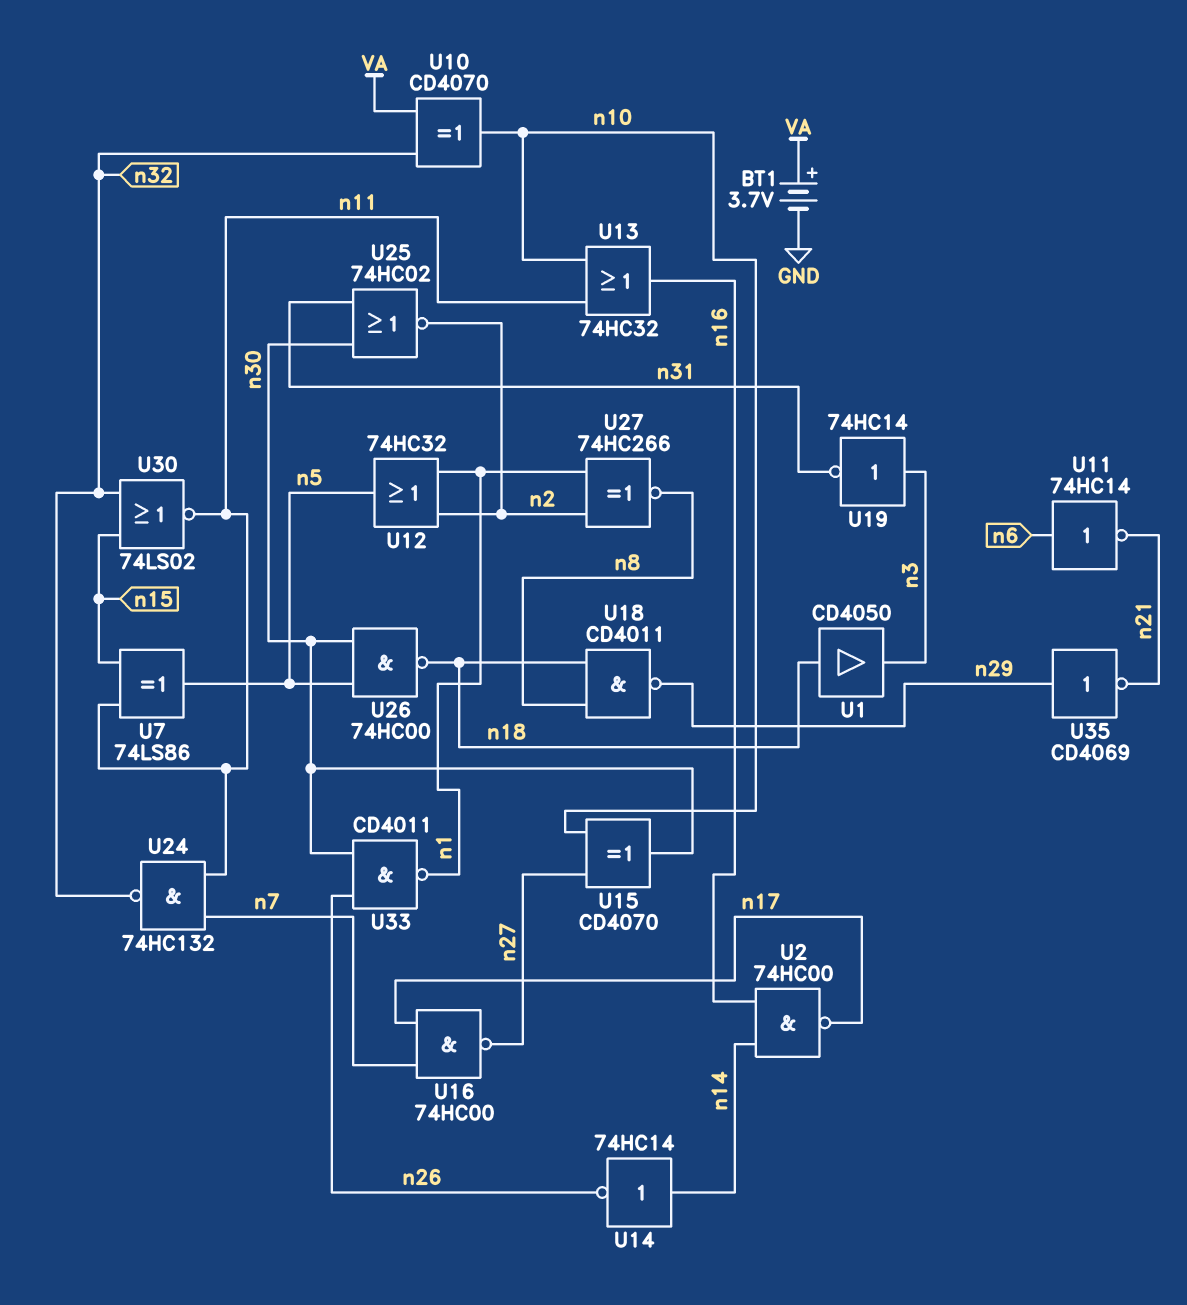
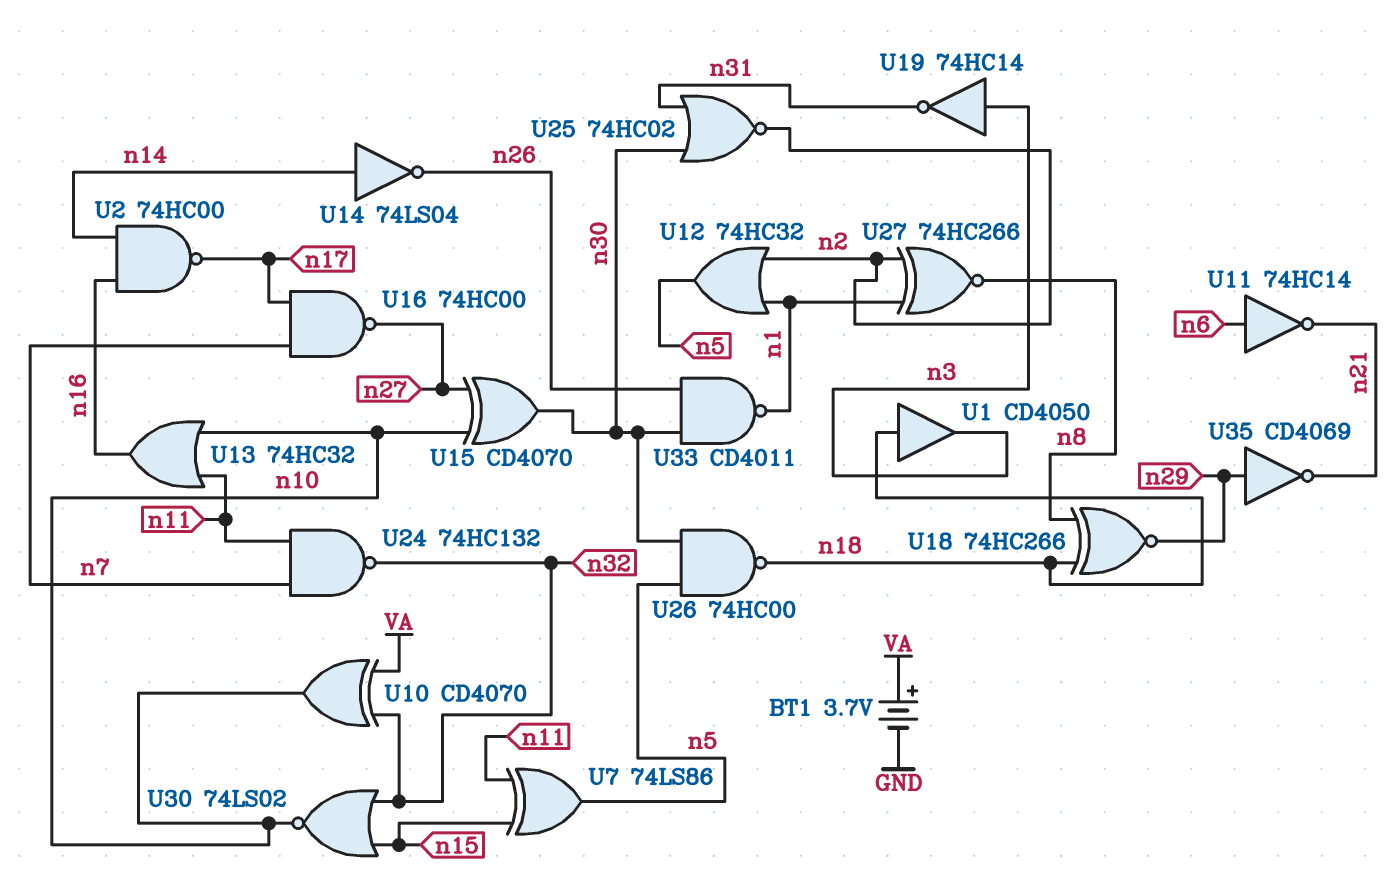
U14: NOT 74HC14 (in n14, out n26) -> NOT 74LS04 (in n14, out n26)
U18: NAND CD4011 (in n8, in n18, out n29) -> XNOR 74HC266 (in n8, in n18, out n29)
U30: NOR 74LS02 (in n15, in n32, out n11) -> NOR 74LS02 (in n15, in n32, out n10)

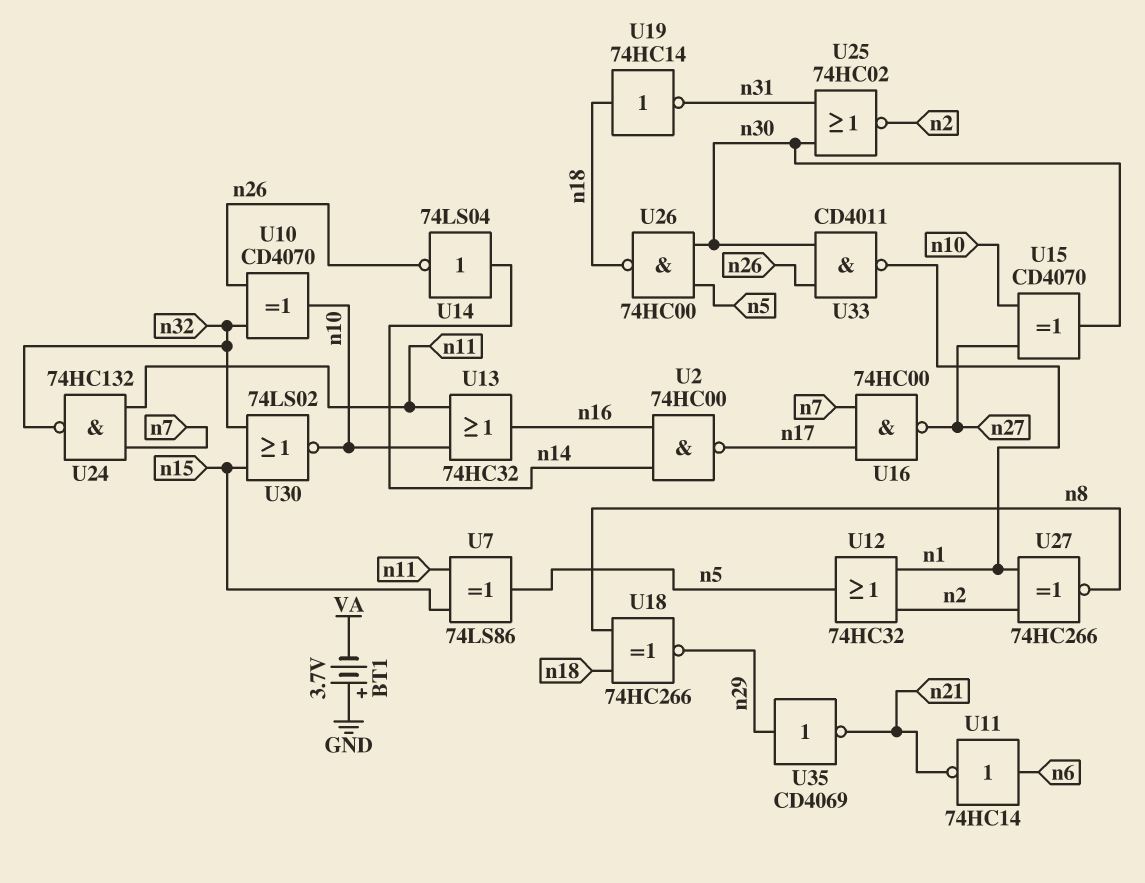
BT1: 3.7V (plus VA, minus GND) -> 3.7V (plus GND, minus VA)
U1: buffer CD4050 (in n18, out n3) -> none
U10: XOR CD4070 (in VA, in n32, out n10) -> XOR CD4070 (in n26, in n32, out n10)
U19: NOT 74HC14 (in n3, out n31) -> NOT 74HC14 (in n18, out n31)

